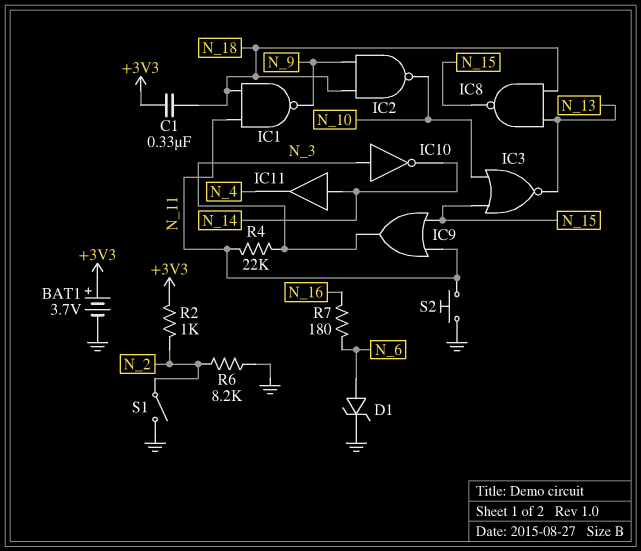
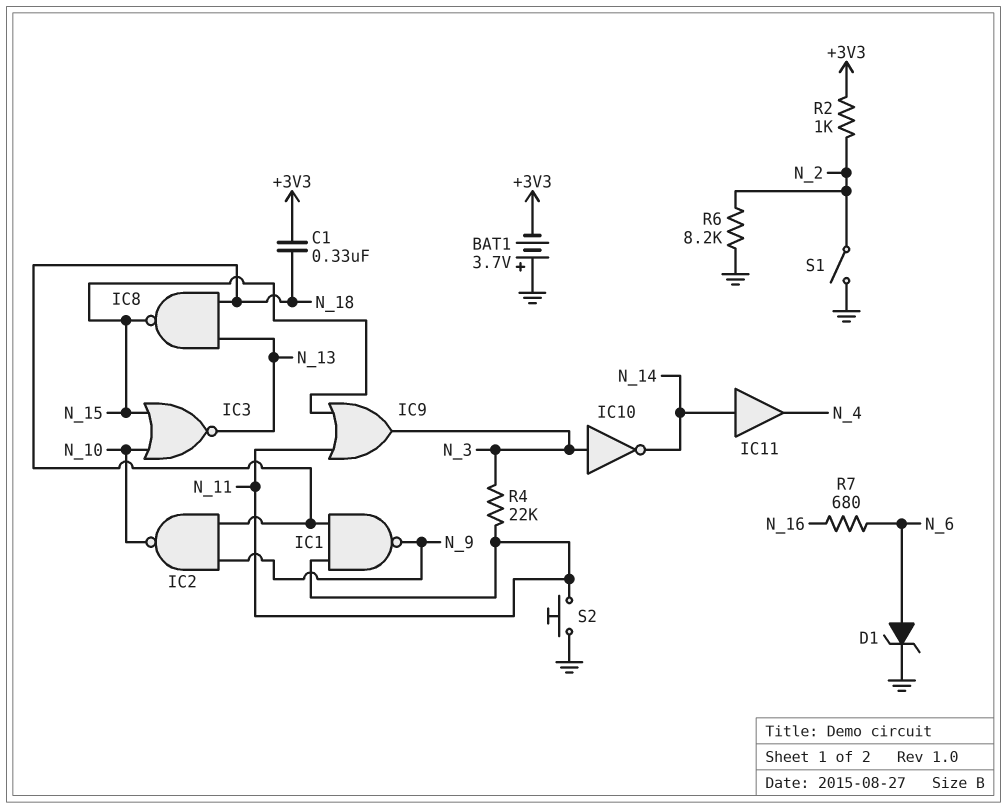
BAT1: 3.7V (plus +3V3, minus GND) -> 3.7V (plus GND, minus +3V3)
R7: 180 (N_6, N_16) -> 680 (N_6, N_16)

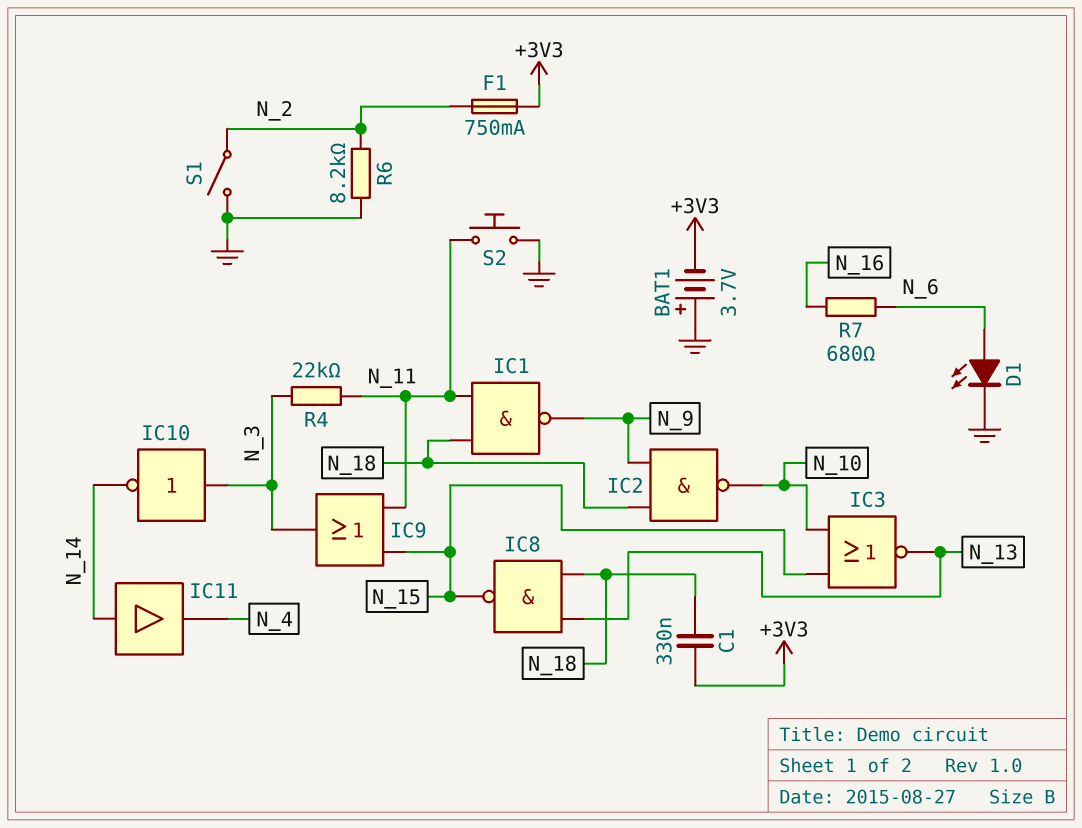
D1: zener (A N_6, K GND) -> LED (A N_6, K GND)
F1: none -> 750mA (+3V3, N_2)
R2: 1k (+3V3, N_2) -> none

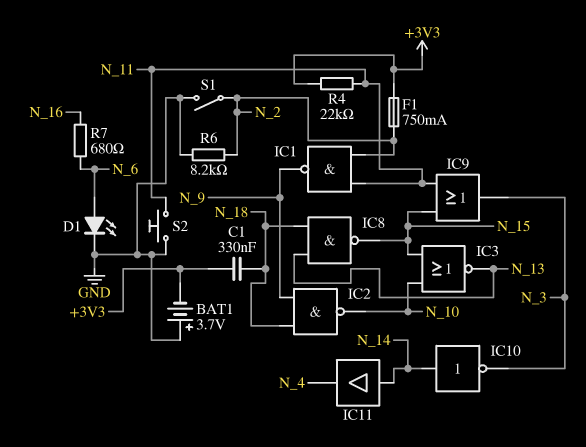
IC1: NAND (in N_11, in N_18, out N_9) -> NAND (in N_2, in N_11, out N_9)
IC10: NOT (in N_3, out N_14) -> NOT (in N_14, out N_3)
R4: 22k (N_3, N_11) -> 22k (+3V3, N_11)

